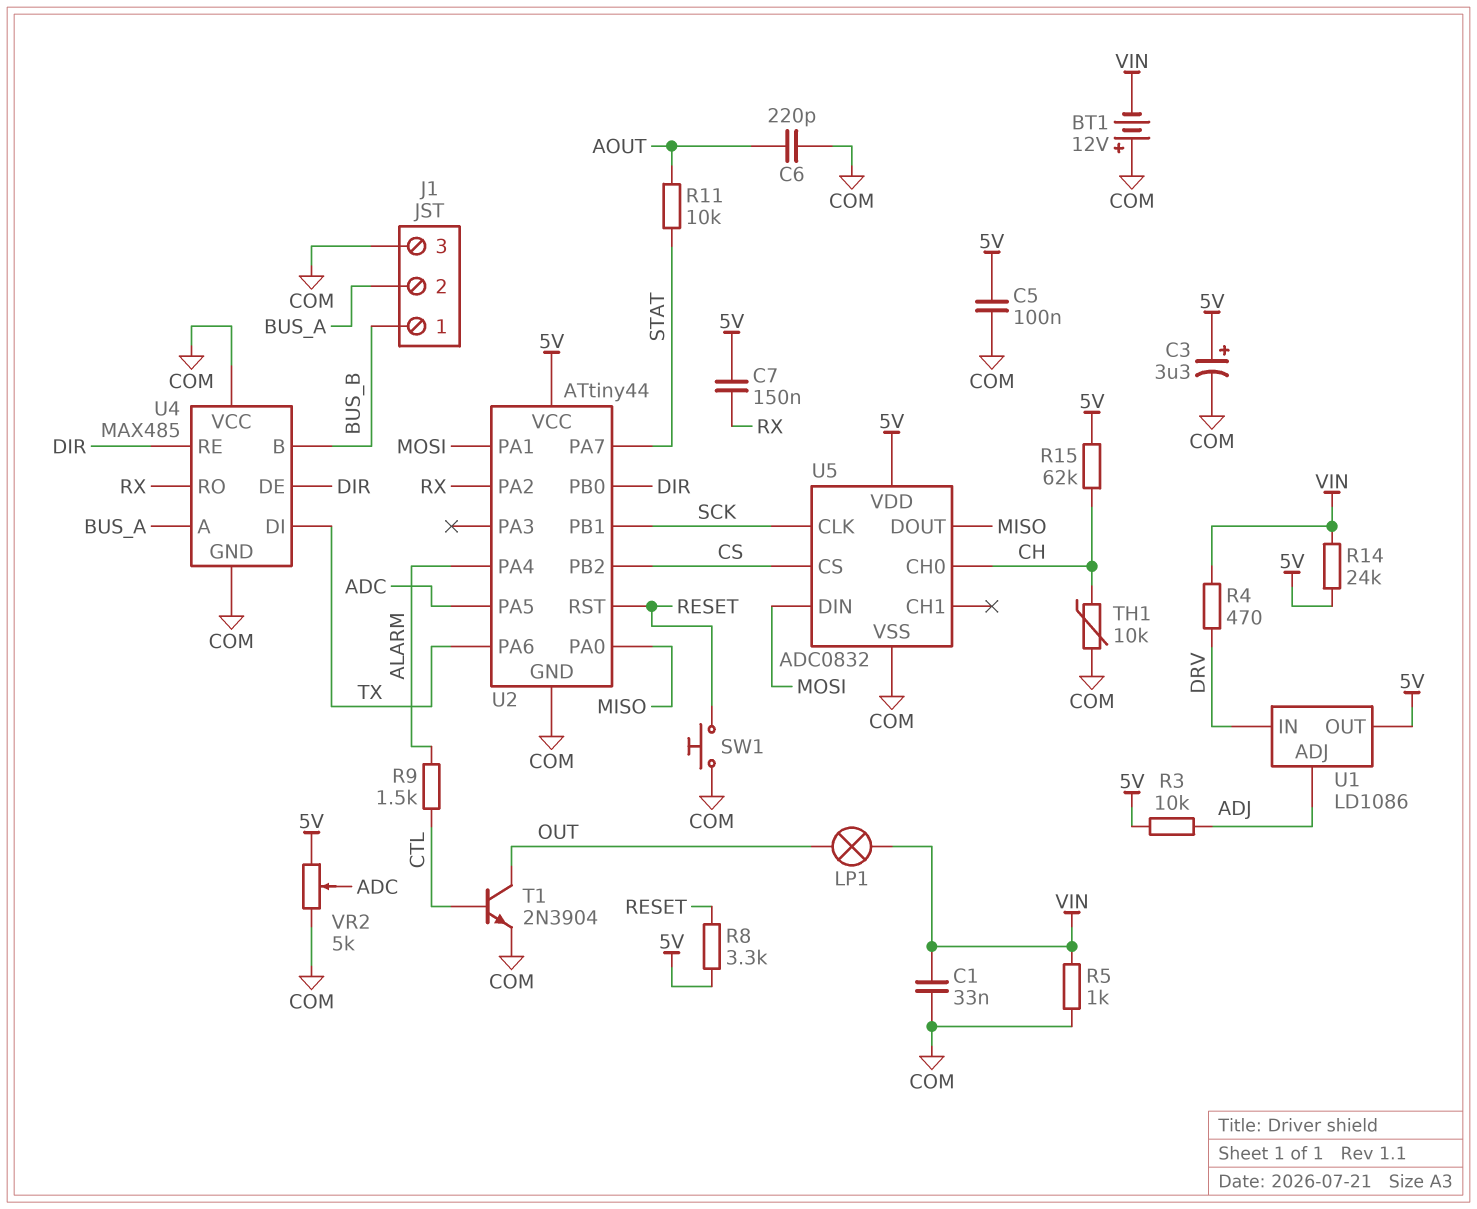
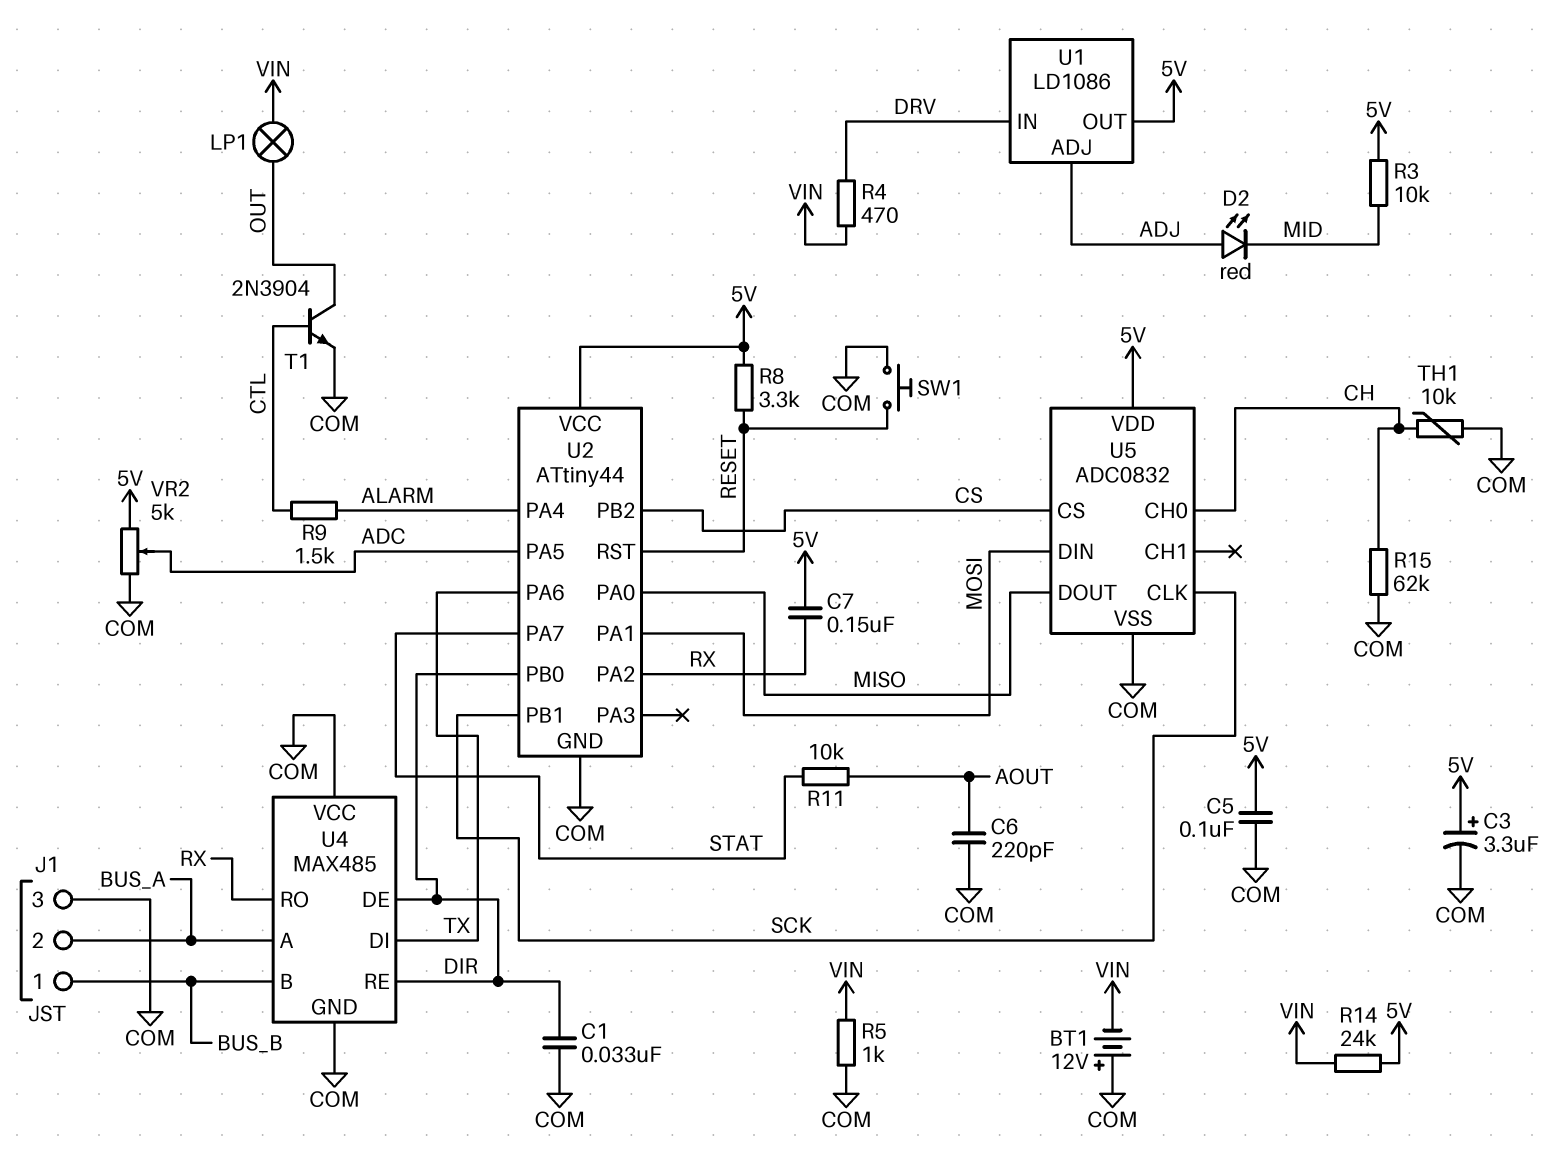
C1: 33nF (COM, VIN) -> 33nF (COM, DIR)
D2: none -> LED red (A ADJ, K MID)
R3: 10k (5V, ADJ) -> 10k (5V, MID)
R15: 62k (5V, CH) -> 62k (CH, COM)

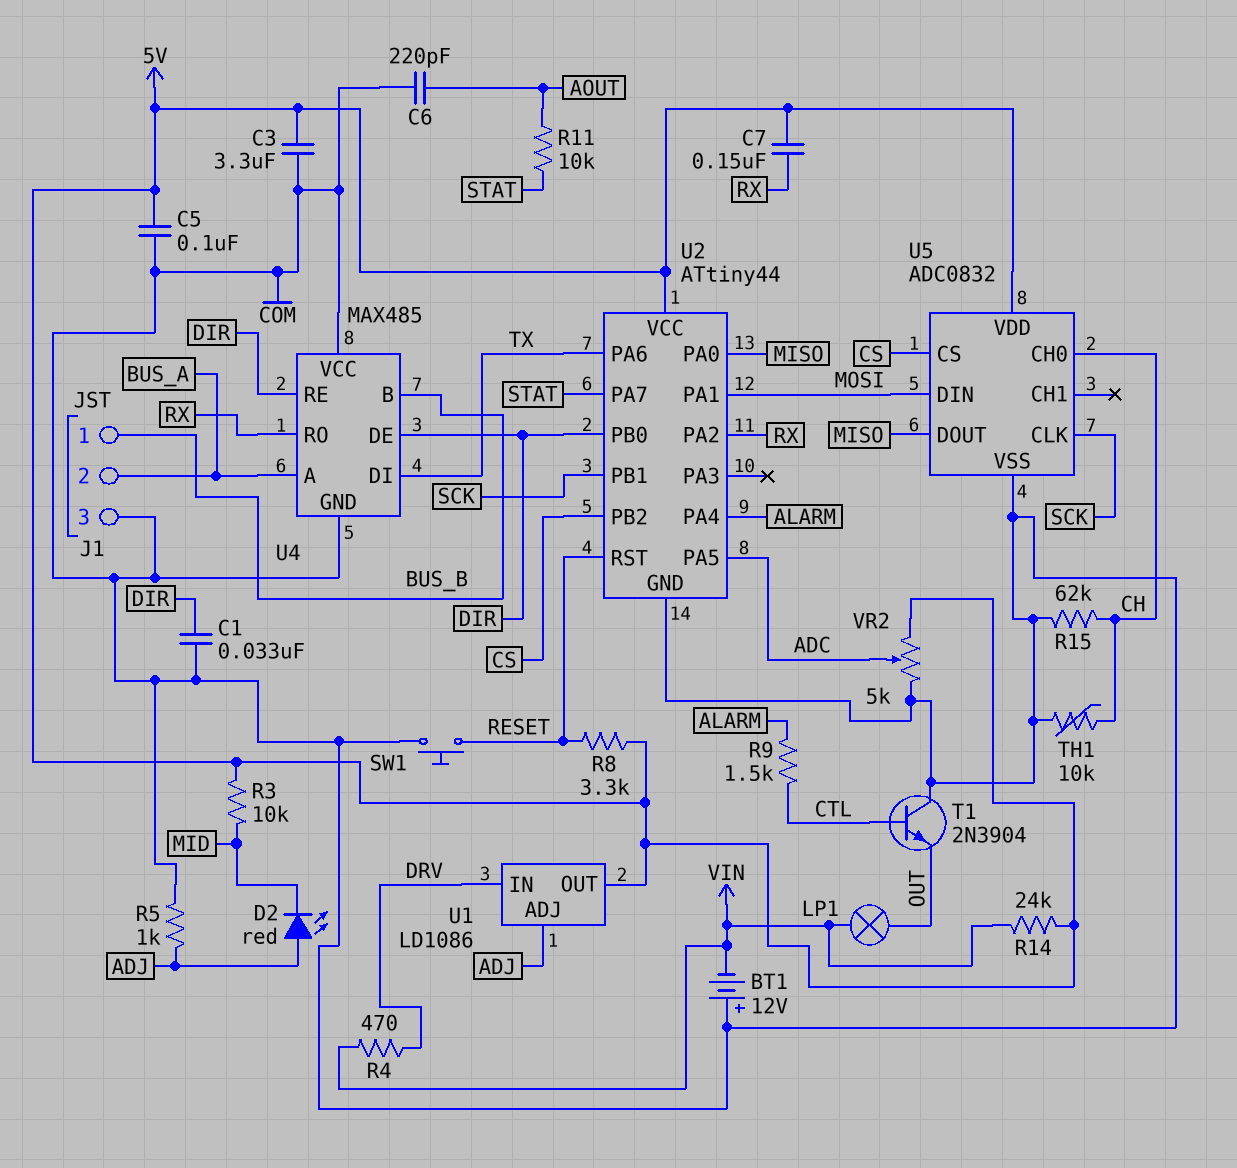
C3: 3.3uF (plus 5V, minus COM) -> 3.3uF (5V, COM)
R5: 1k (COM, VIN) -> 1k (ADJ, COM)
T1: NPN 2N3904 (B CTL, C OUT, E COM) -> NPN 2N3904 (B CTL, C COM, E OUT)

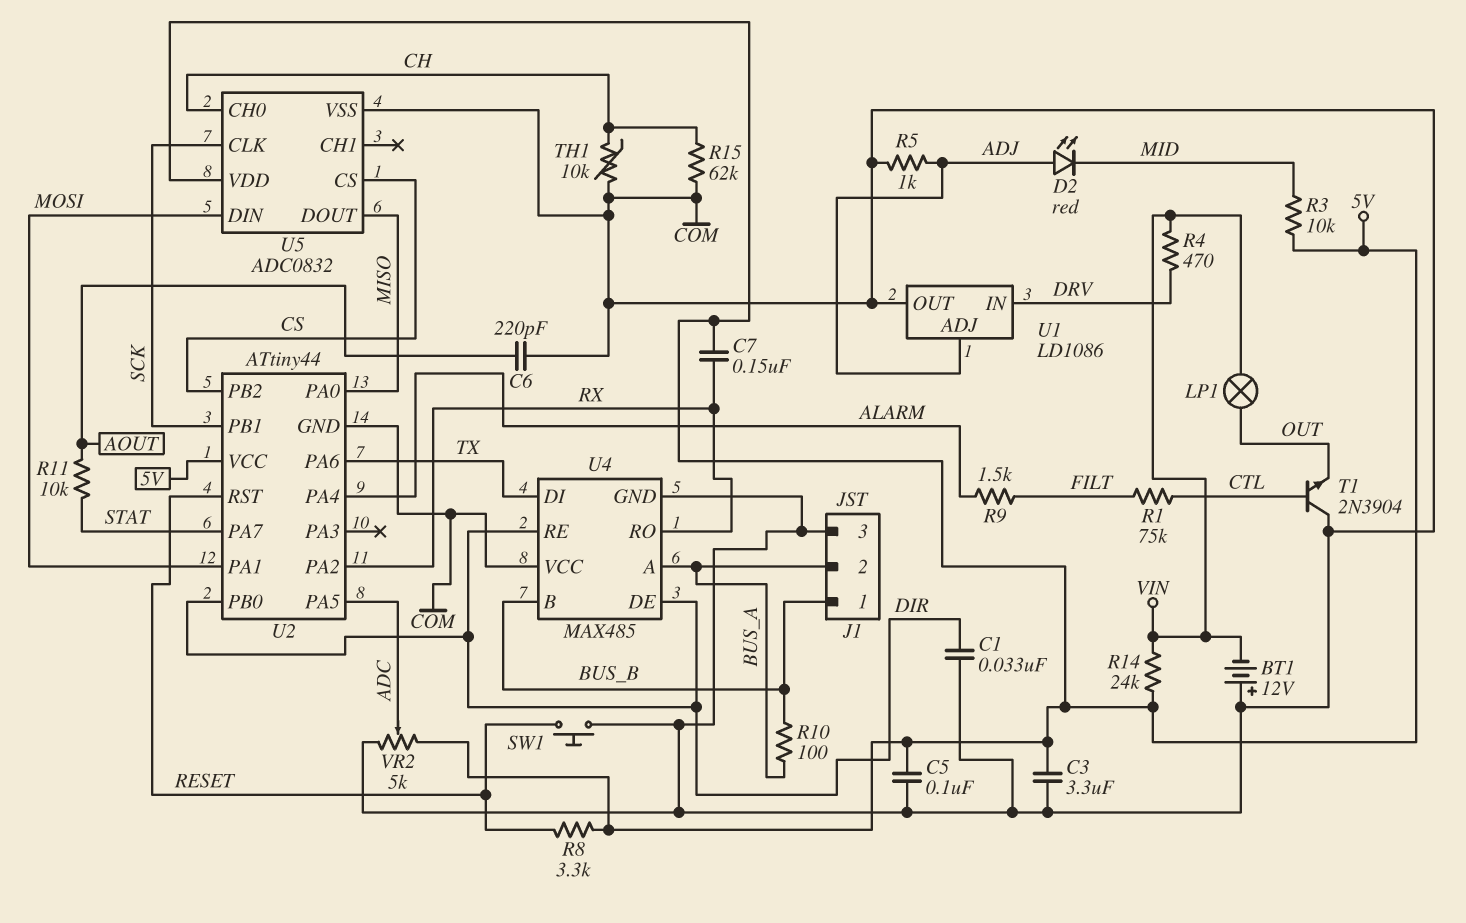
R1: none -> 75k (CTL, FILT)
R9: 1.5k (ALARM, CTL) -> 1.5k (ALARM, FILT)
R10: none -> 100 (BUS_A, BUS_B)
U1 pin OUT: 5V -> COM

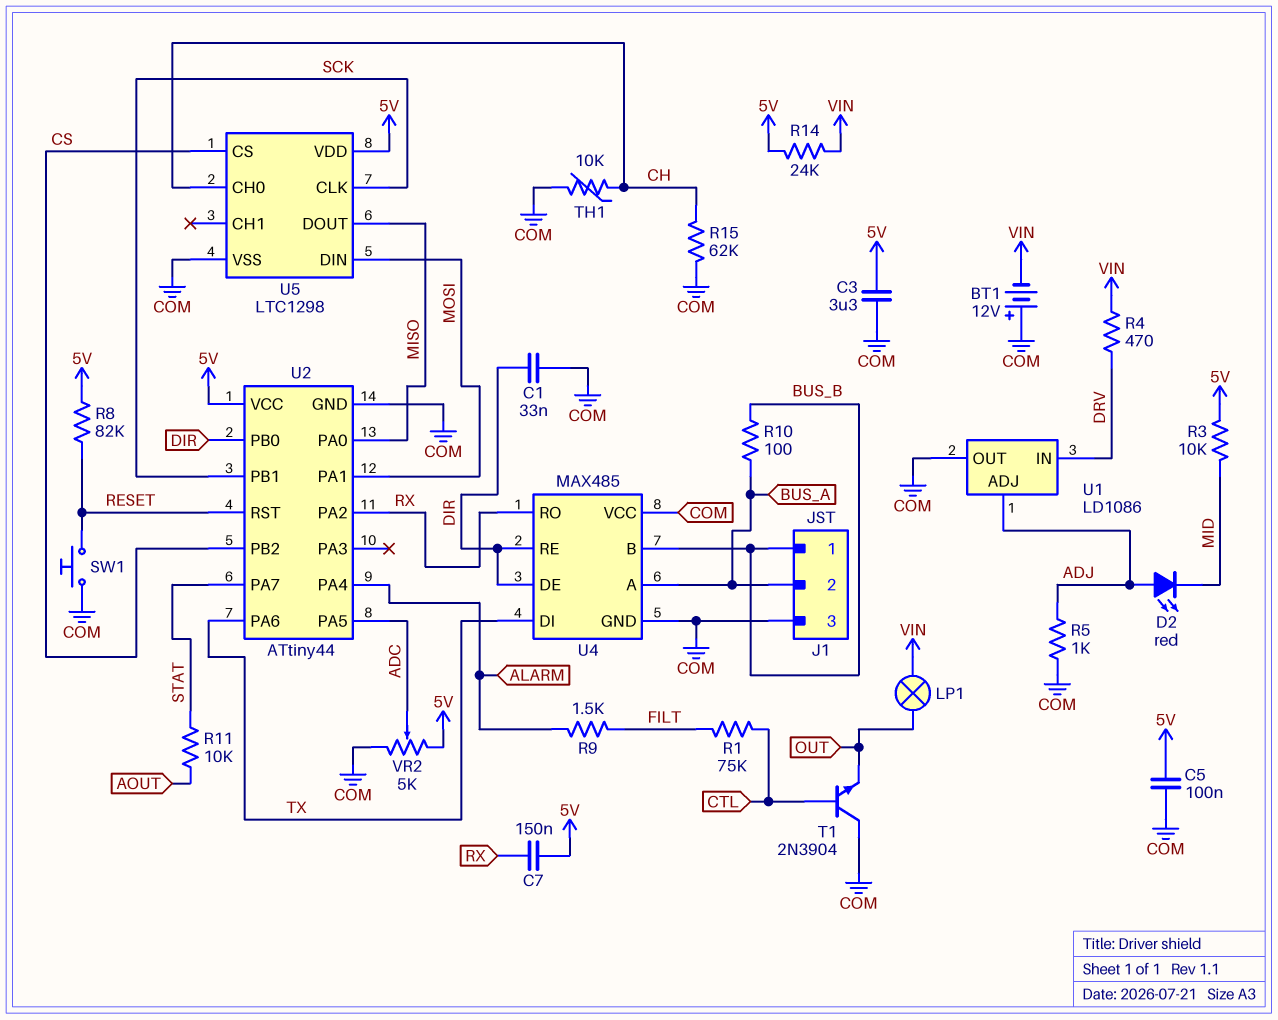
C6: 220pF (AOUT, COM) -> none
R8: 3.3k (5V, RESET) -> 82k (5V, RESET)
U5: ADC0832 -> LTC1298

